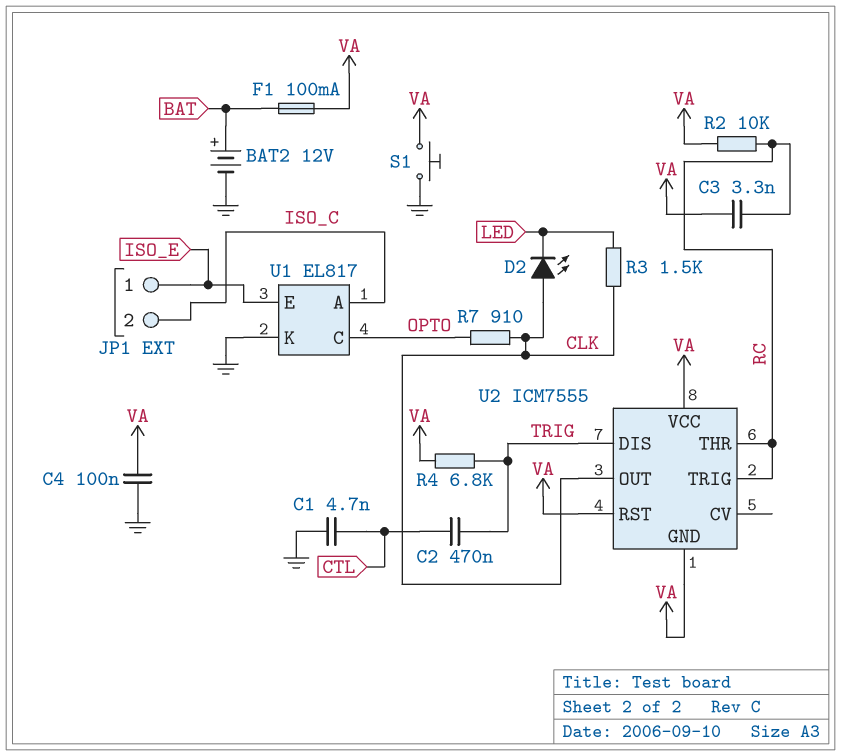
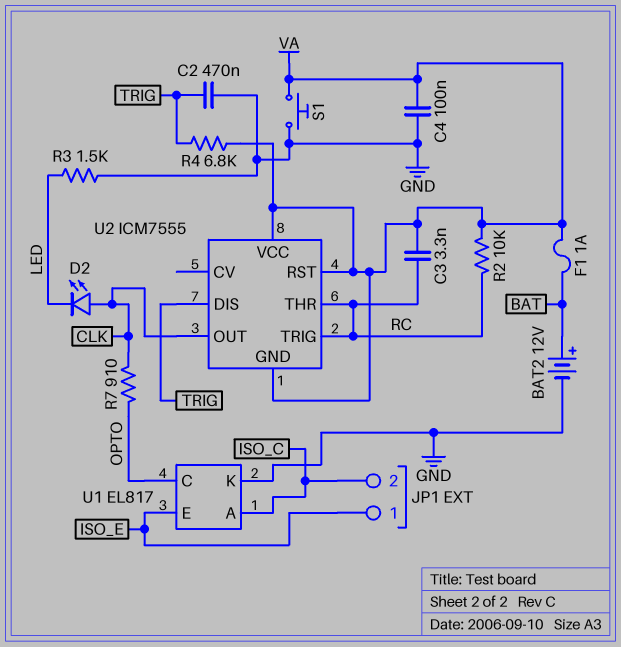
C1: 4.7nF (CTL, GND) -> none
C2: 470nF (CTL, TRIG) -> 470nF (GND, TRIG)
F1: 100mA (BAT, VA) -> 1A (BAT, VA)
R3: 1.5k (CLK, LED) -> 1.5k (GND, LED)

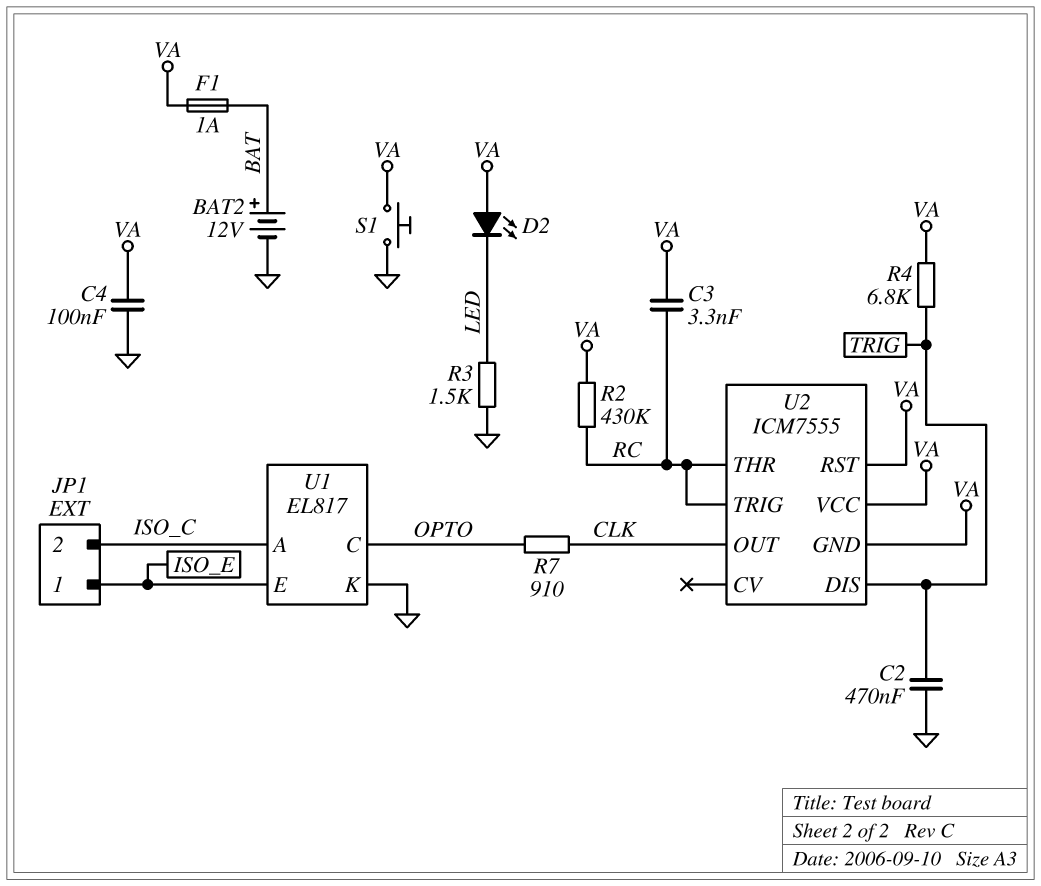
D2: LED (A CLK, K LED) -> LED (A VA, K LED)
R2: 10k (RC, VA) -> 430k (RC, VA)

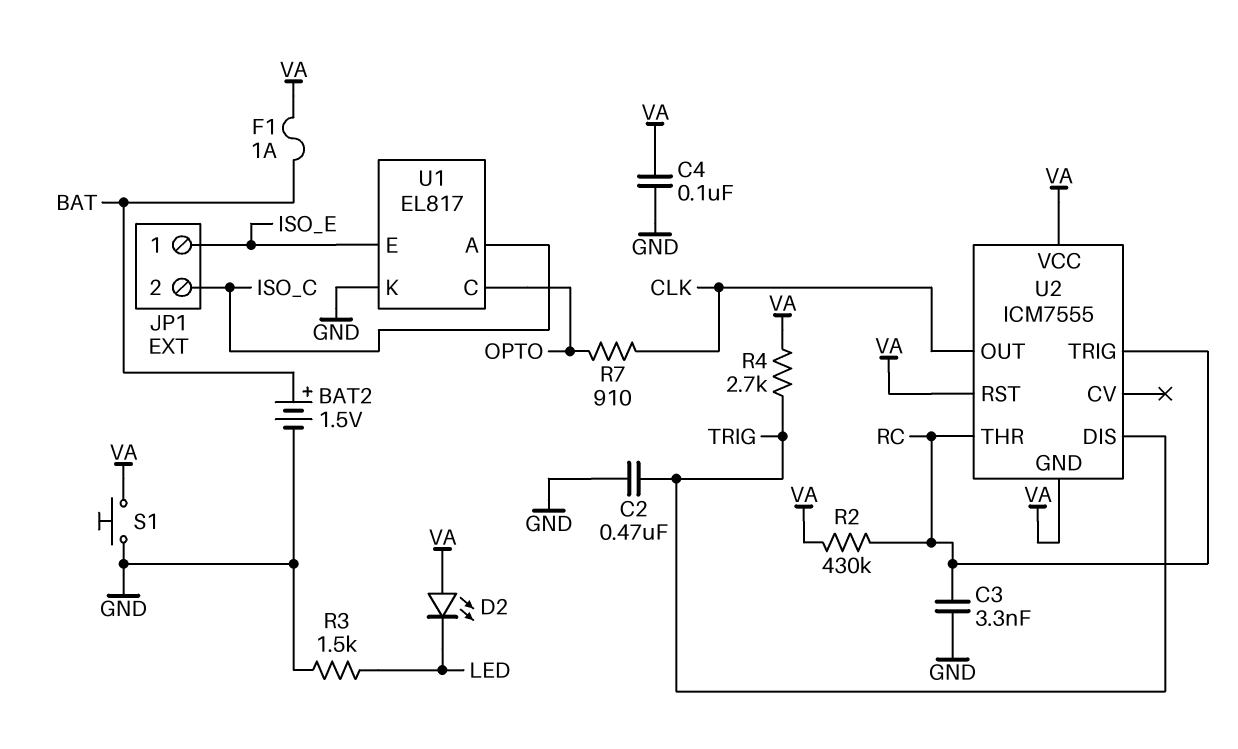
BAT2: 12V (plus BAT, minus GND) -> 1.5V (plus BAT, minus GND)
C3: 3.3nF (RC, VA) -> 3.3nF (GND, RC)
R4: 6.8k (TRIG, VA) -> 2.7k (TRIG, VA)

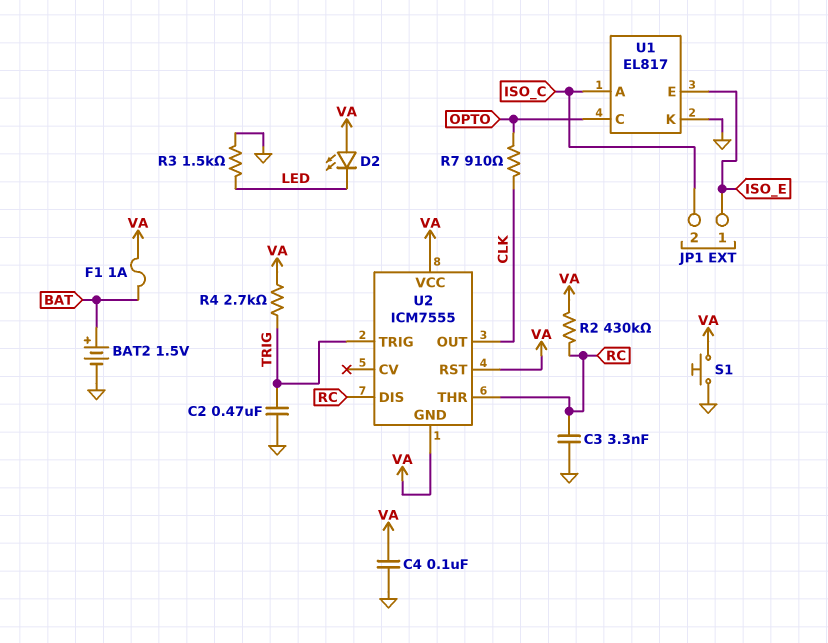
U2 pin DIS: TRIG -> RC
U2 pin TRIG: RC -> TRIG

